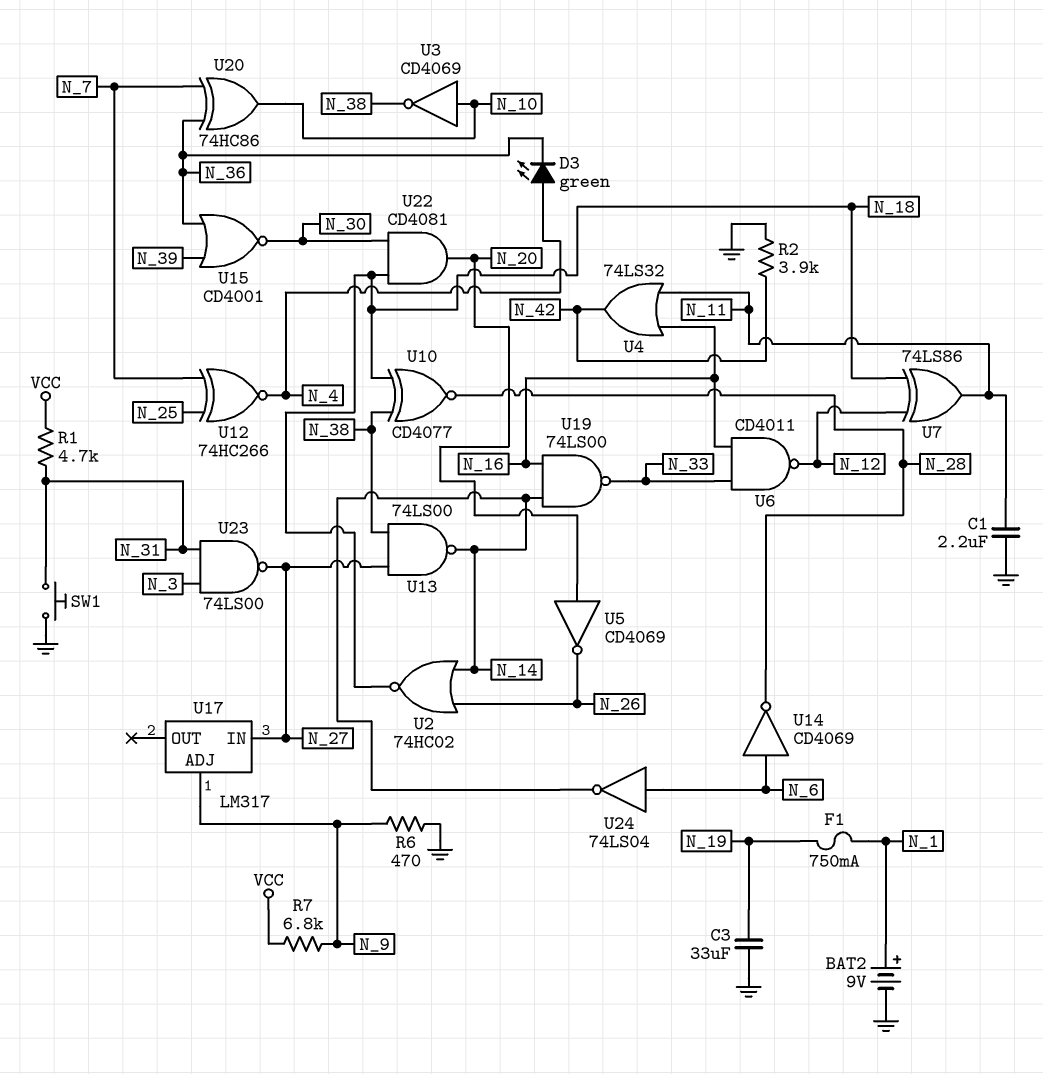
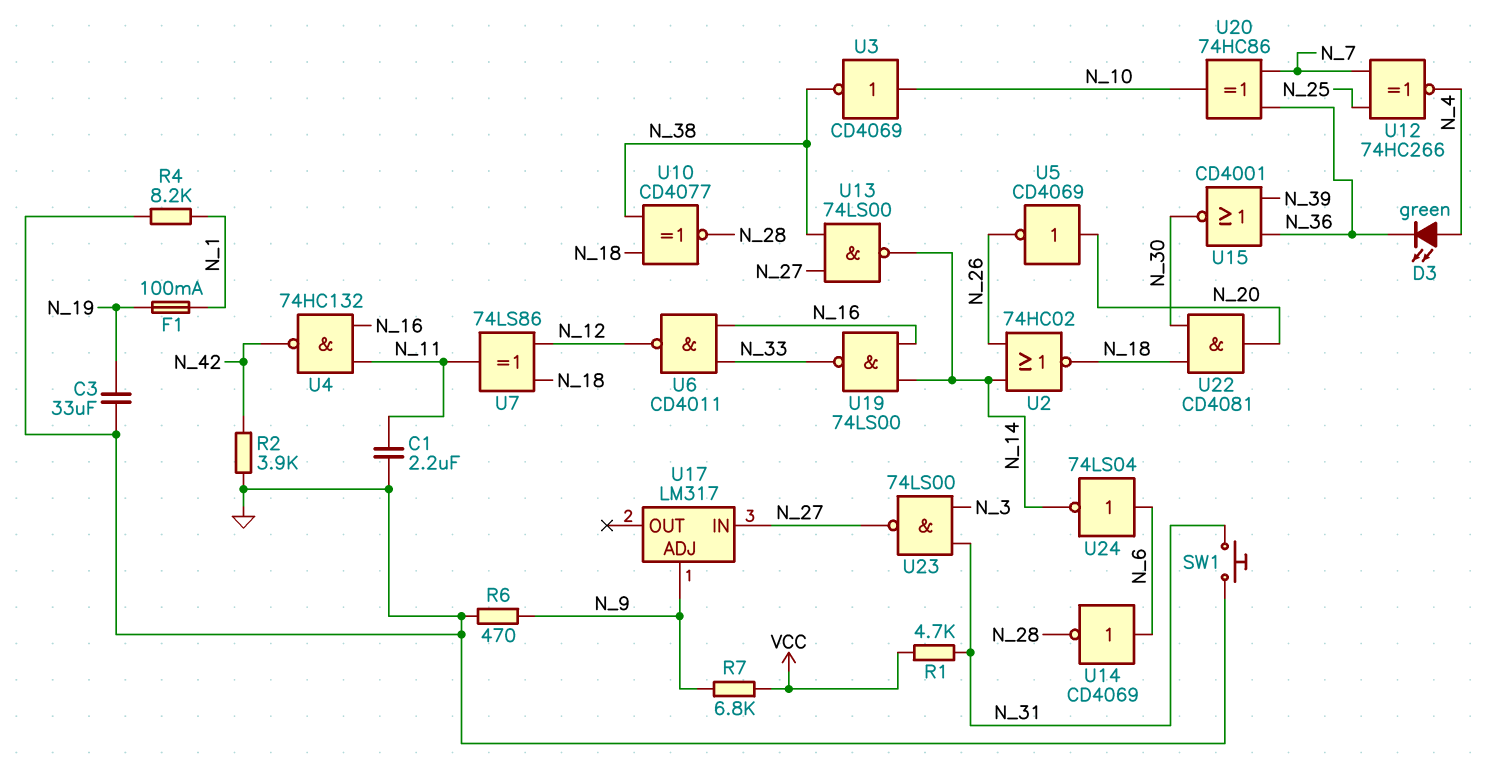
BAT2: 9V (plus N_1, minus GND) -> none
F1: 750mA (N_1, N_19) -> 100mA (N_1, N_19)
R4: none -> 8.2k (GND, N_1)
U4: OR 74LS32 (in N_11, in N_16, out N_42) -> NAND 74HC132 (in N_11, in N_16, out N_42)

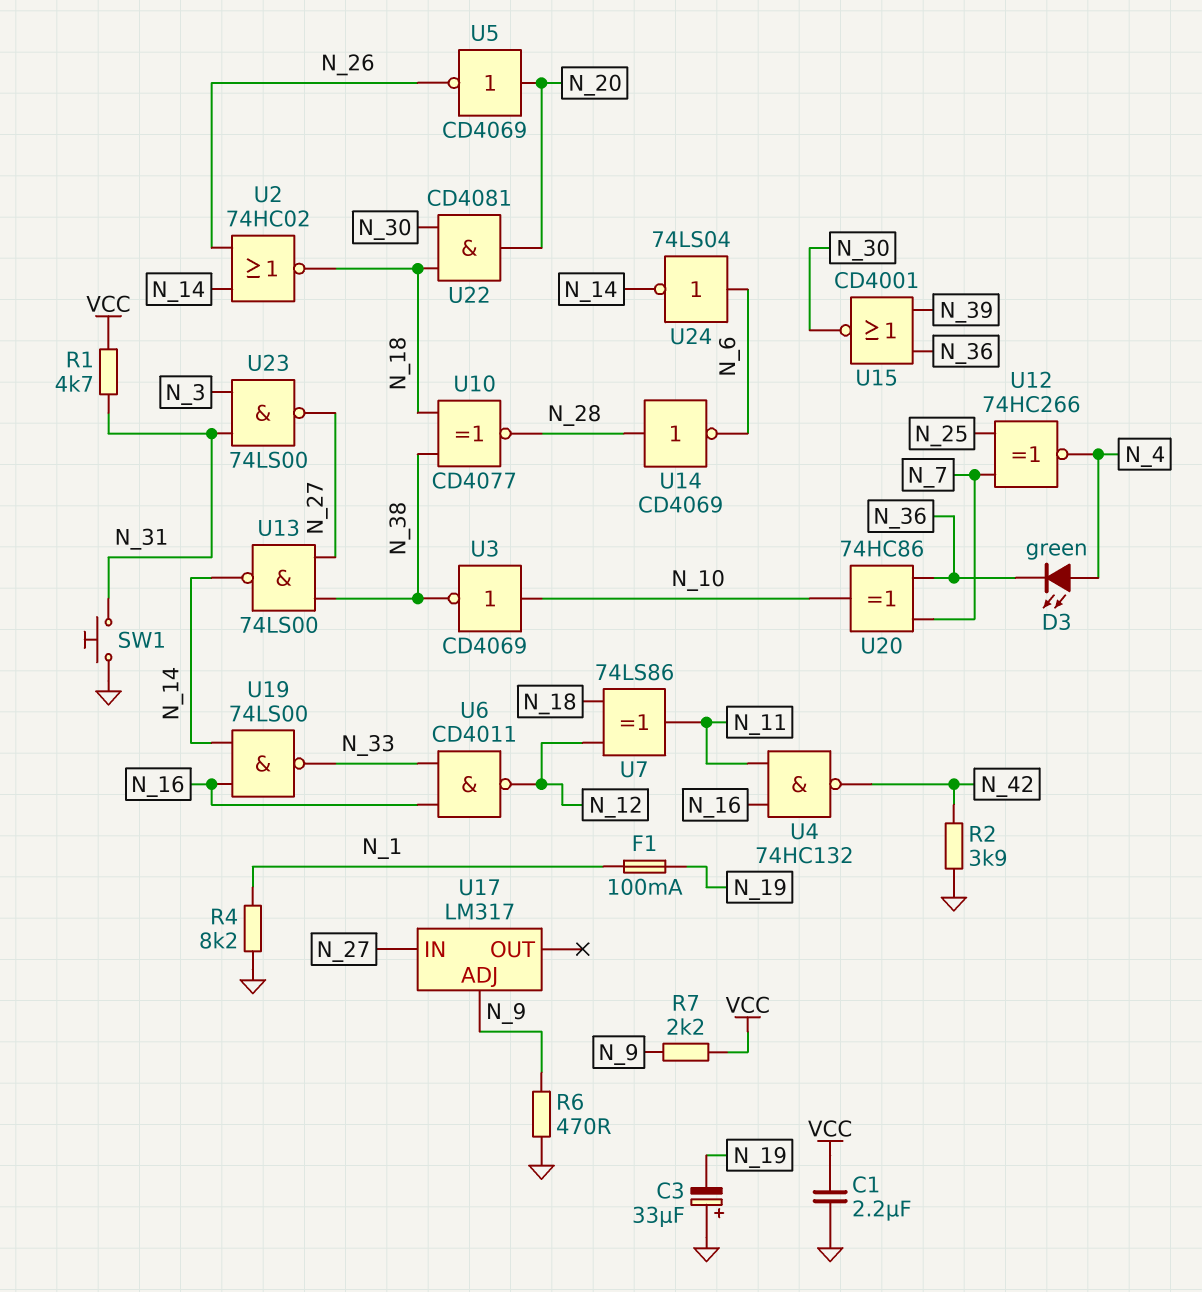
C1: 2.2uF (GND, N_11) -> 2.2uF (GND, VCC)
C3: 33uF (GND, N_19) -> 33uF (plus GND, minus N_19)
R7: 6.8k (N_9, VCC) -> 2.2k (N_9, VCC)
U14: NOT CD4069 (in N_6, out N_28) -> NOT CD4069 (in N_28, out N_6)

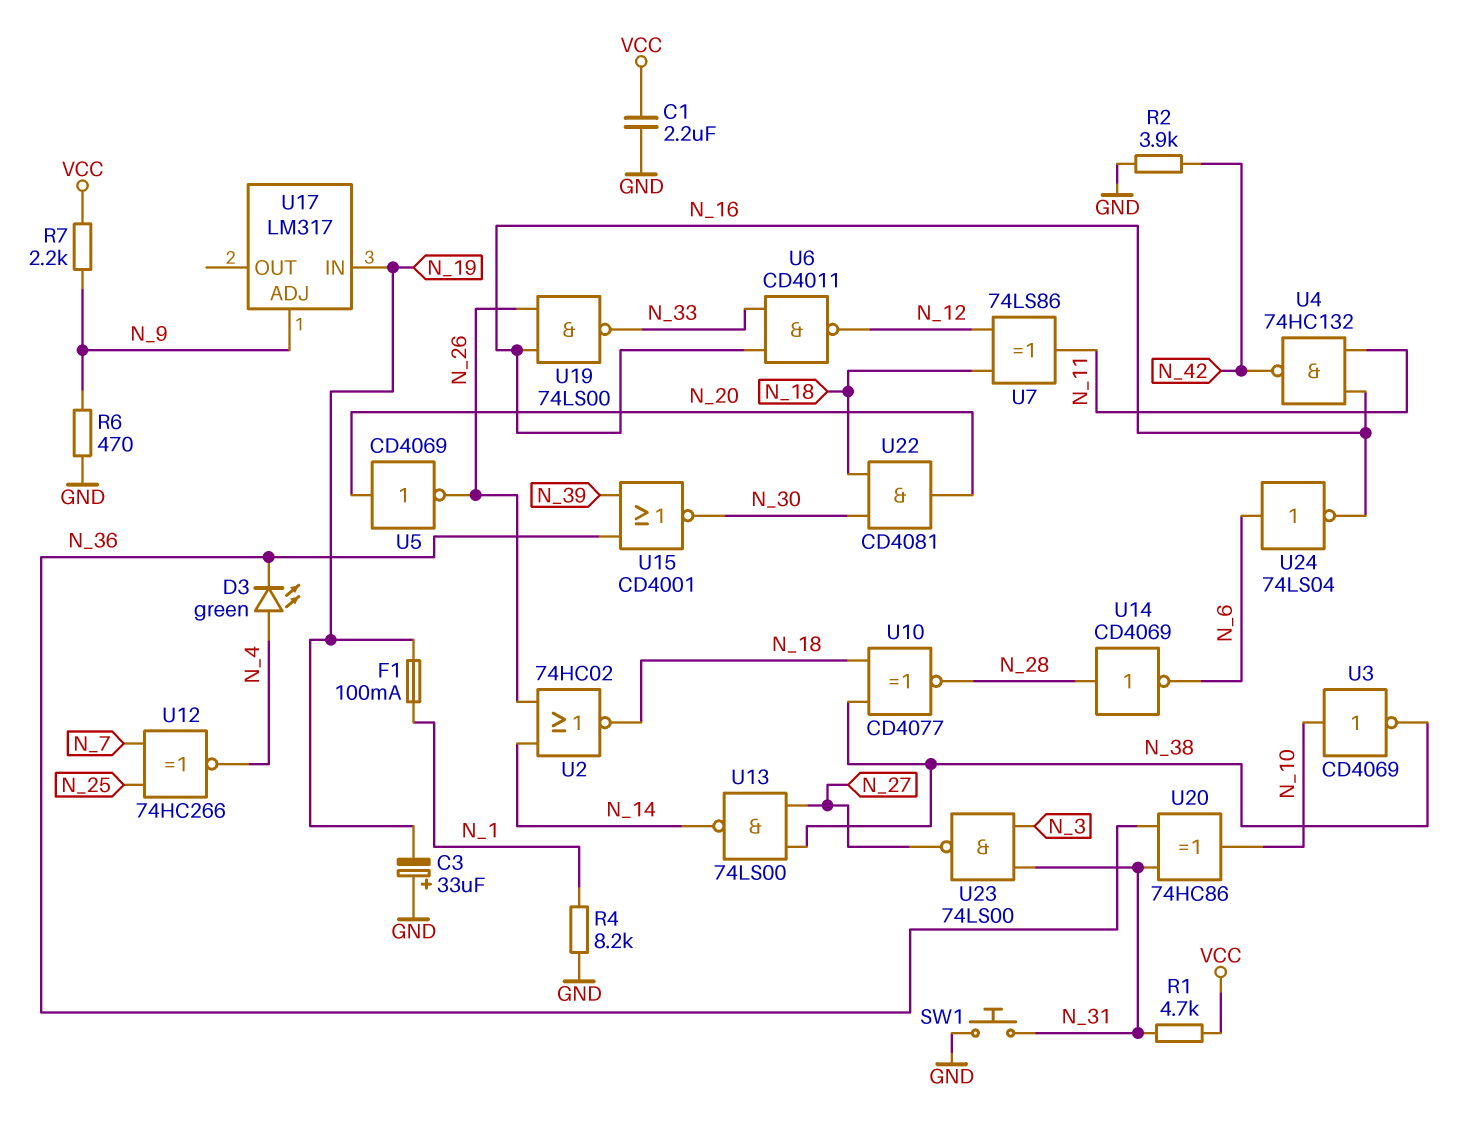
U17 pin IN: N_27 -> N_19
U19: NAND 74LS00 (in N_14, in N_16, out N_33) -> NAND 74LS00 (in N_16, in N_26, out N_33)
U20: XOR 74HC86 (in N_7, in N_36, out N_10) -> XOR 74HC86 (in N_31, in N_36, out N_10)
U24: NOT 74LS04 (in N_6, out N_14) -> NOT 74LS04 (in N_6, out N_16)

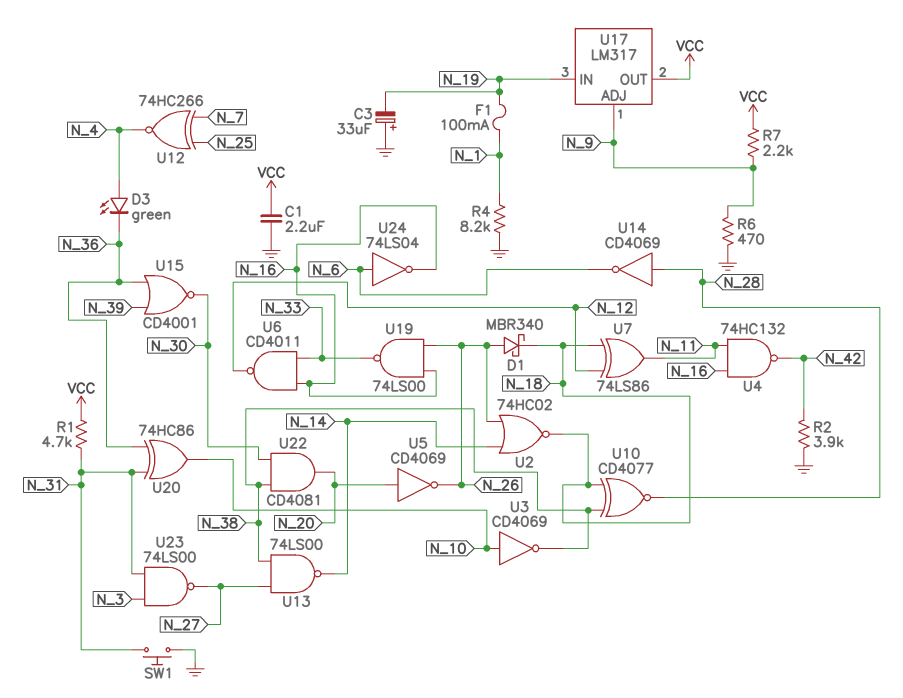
D1: none -> schottky MBR340 (A N_26, K N_18)
U17 pin OUT: none -> VCC
U22: AND CD4081 (in N_18, in N_30, out N_20) -> AND CD4081 (in N_30, in N_38, out N_20)

